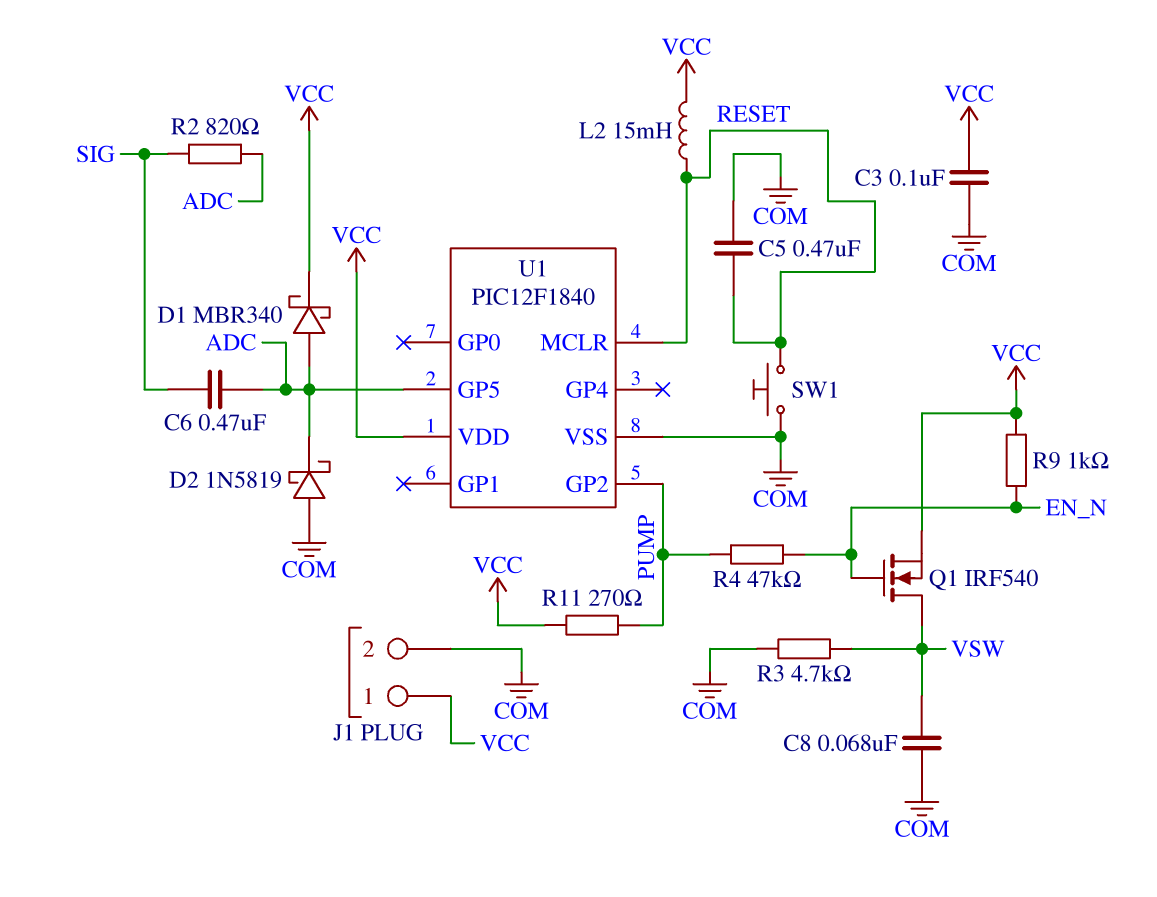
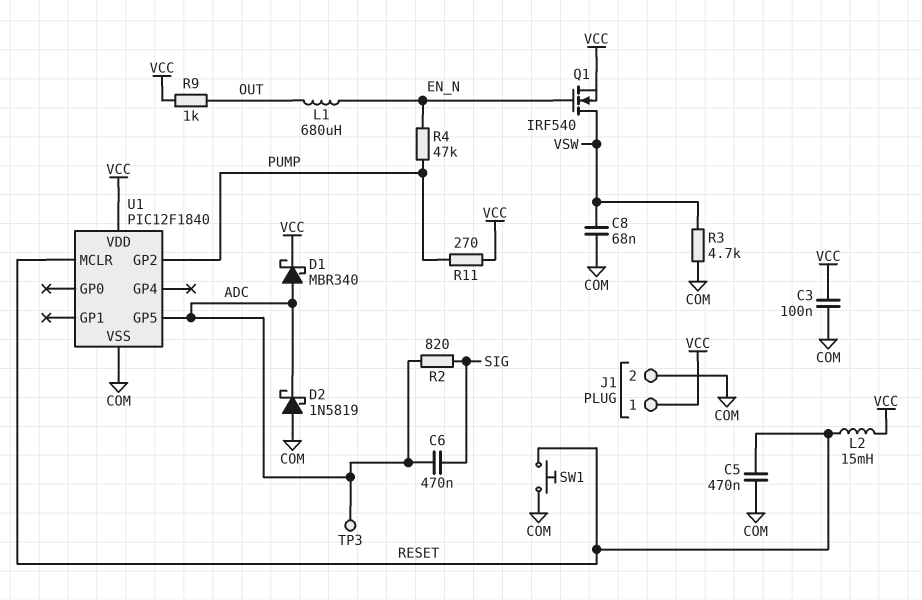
L1: none -> 680uH (EN_N, OUT)
R9: 1k (EN_N, VCC) -> 1k (OUT, VCC)
TP3: none -> test point (ADC)

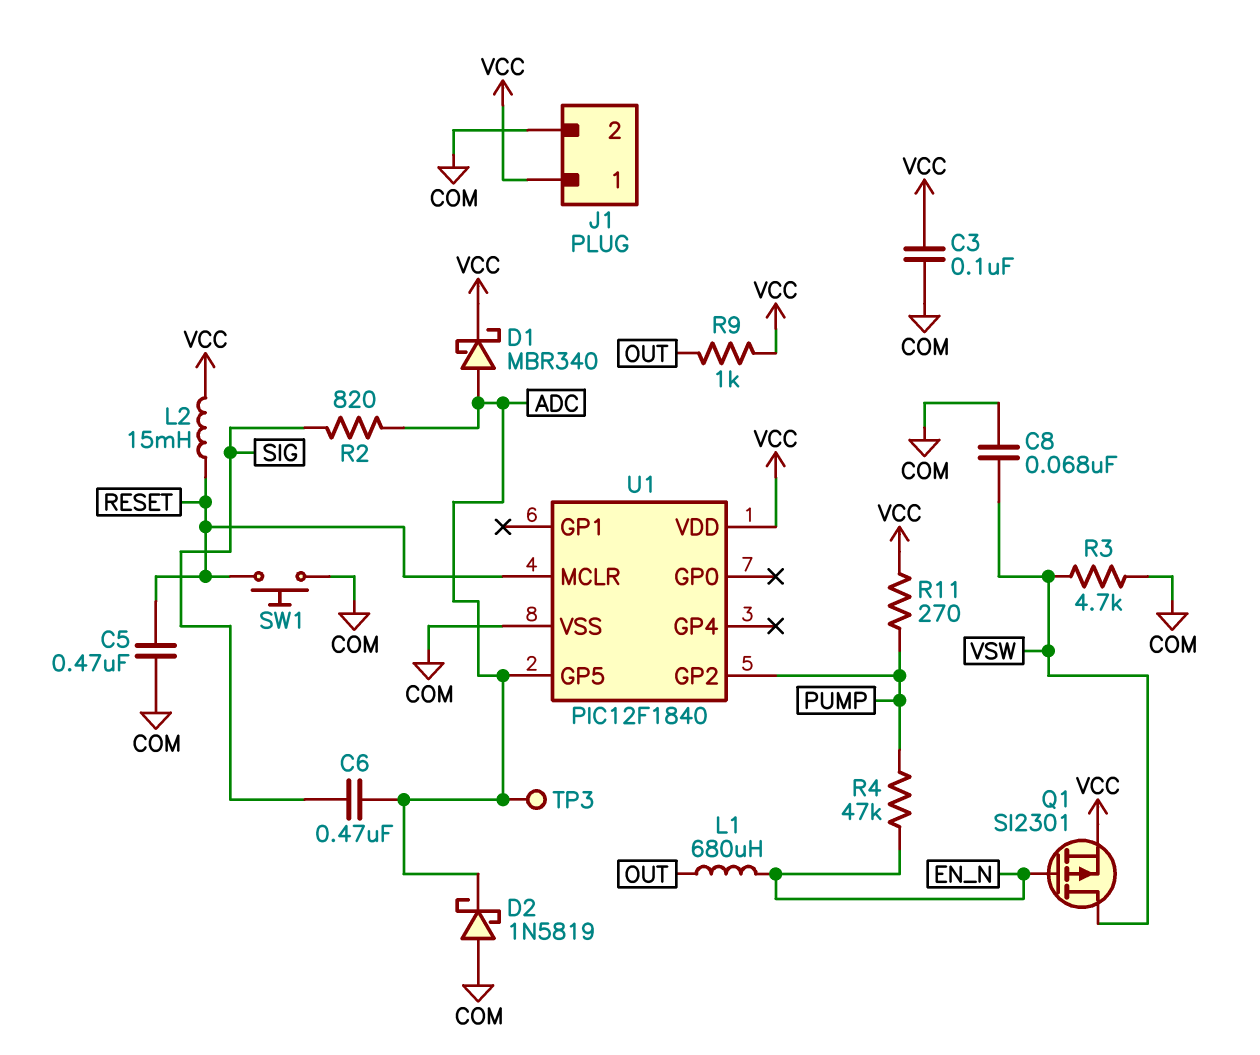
Q1: NMOS IRF540 (G EN_N, D VSW, S VCC) -> PMOS SI2301 (G EN_N, D VSW, S VCC)

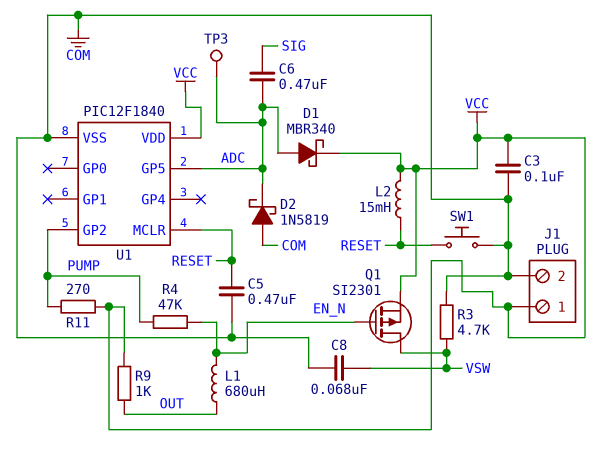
R2: 820 (ADC, SIG) -> none

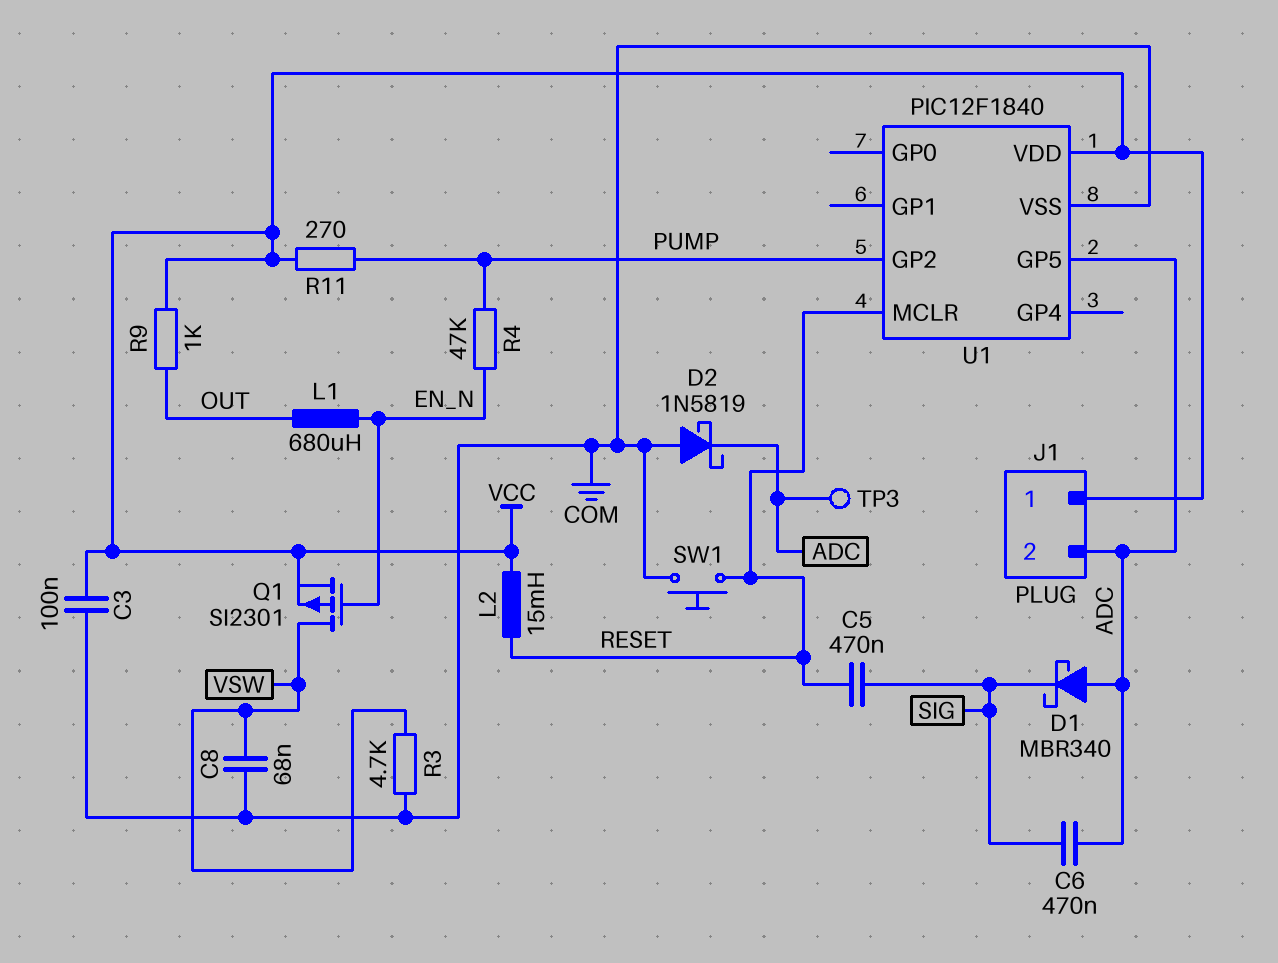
C5: 470nF (COM, RESET) -> 470nF (RESET, SIG)
D1: schottky MBR340 (A ADC, K VCC) -> schottky MBR340 (A ADC, K SIG)
J1 pin 2: COM -> ADC

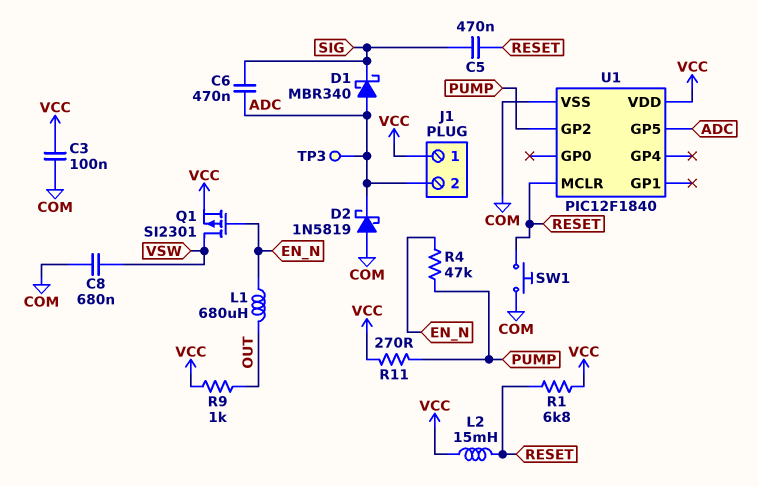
C8: 68nF (COM, VSW) -> 680nF (COM, VSW)
R1: none -> 6.8k (RESET, VCC)
R3: 4.7k (COM, VSW) -> none

